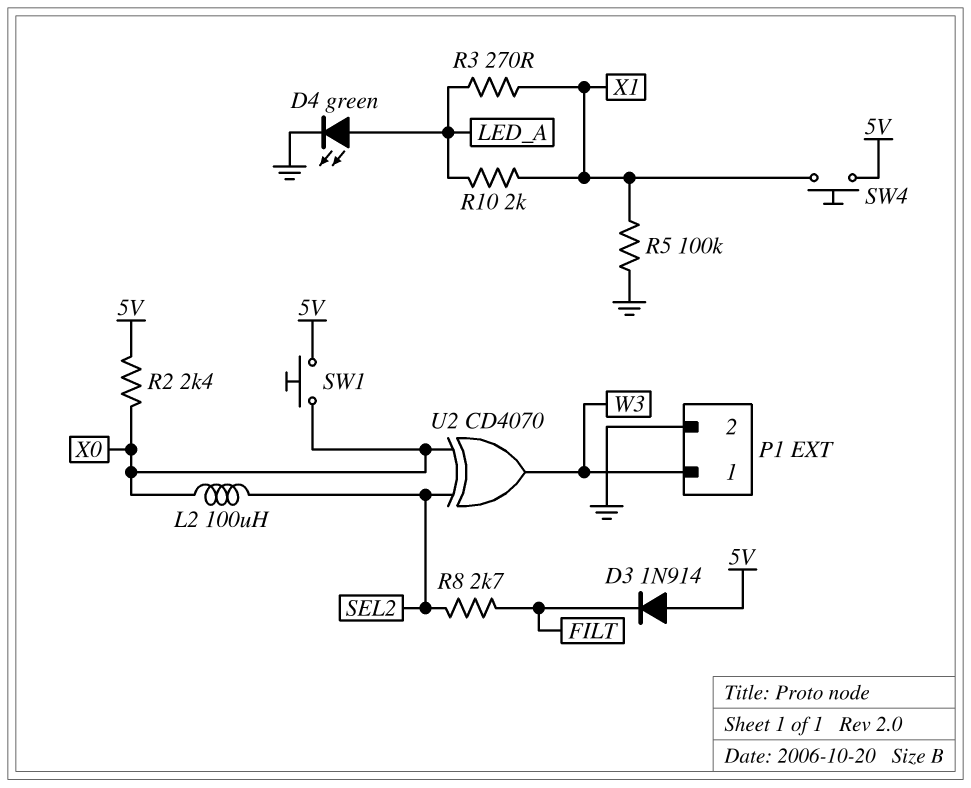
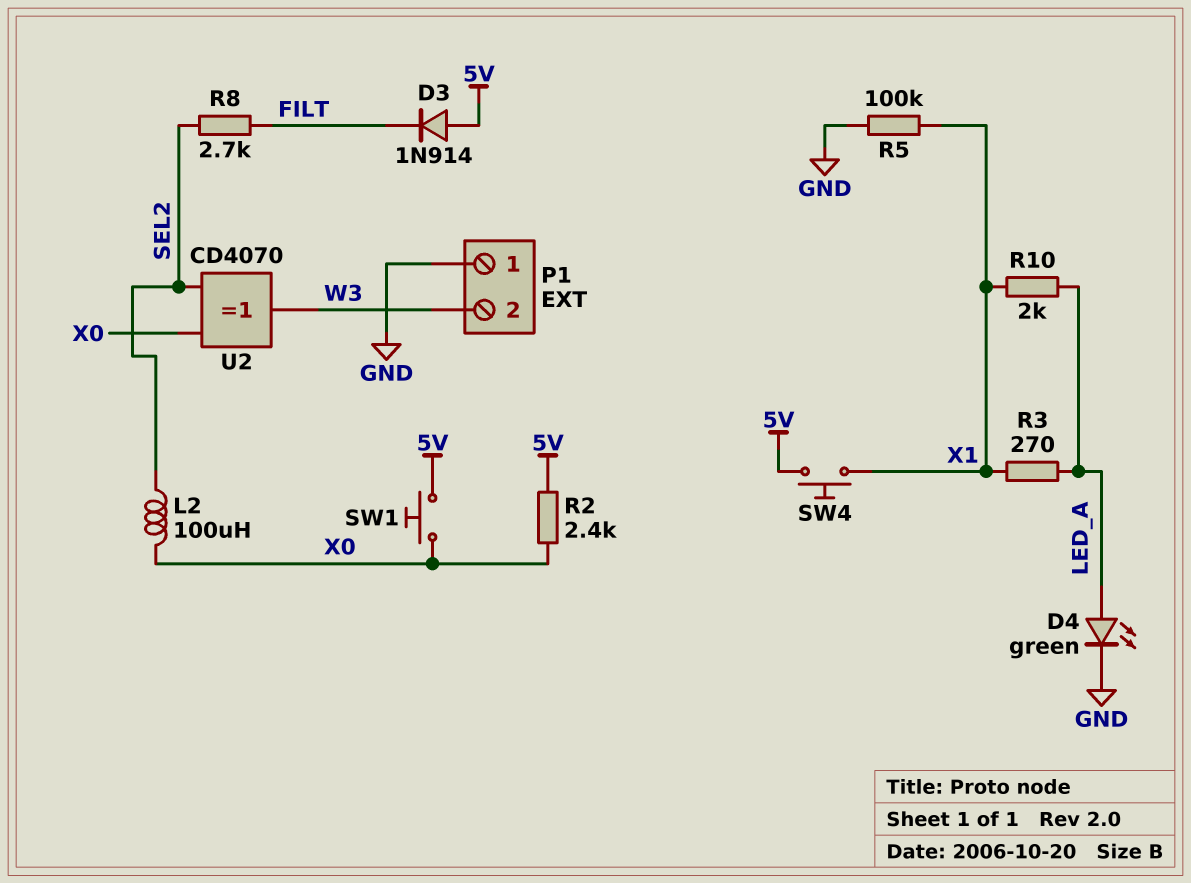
P1 pin 1: W3 -> GND
P1 pin 2: GND -> W3

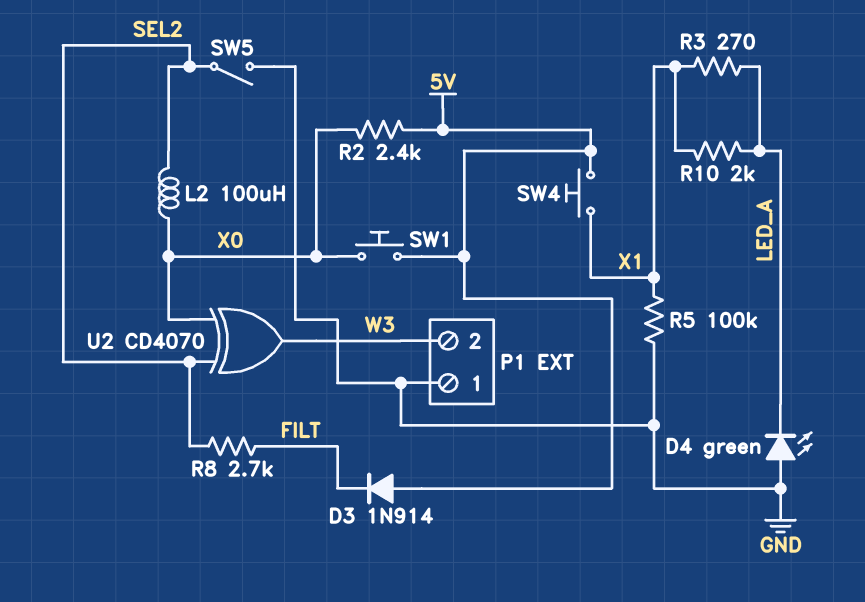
D4: LED green (A LED_A, K GND) -> LED green (A GND, K LED_A)
SW5: none -> switch (GND, SEL2)

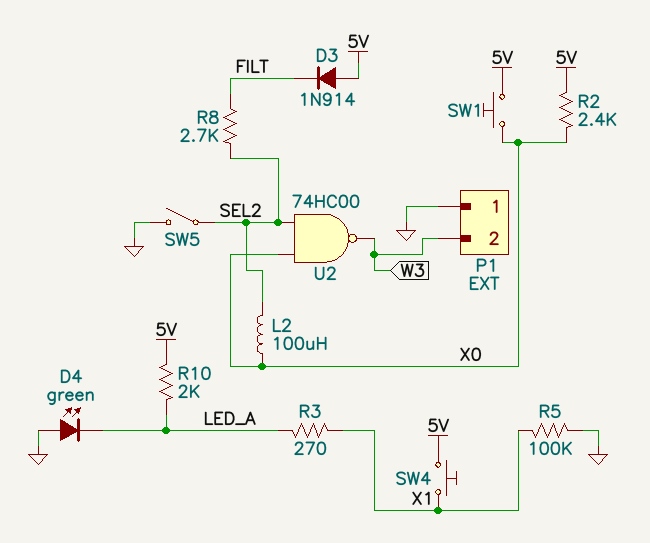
R10: 2k (LED_A, X1) -> 2k (5V, LED_A)
U2: XOR CD4070 (in SEL2, in X0, out W3) -> NAND 74HC00 (in SEL2, in X0, out W3)

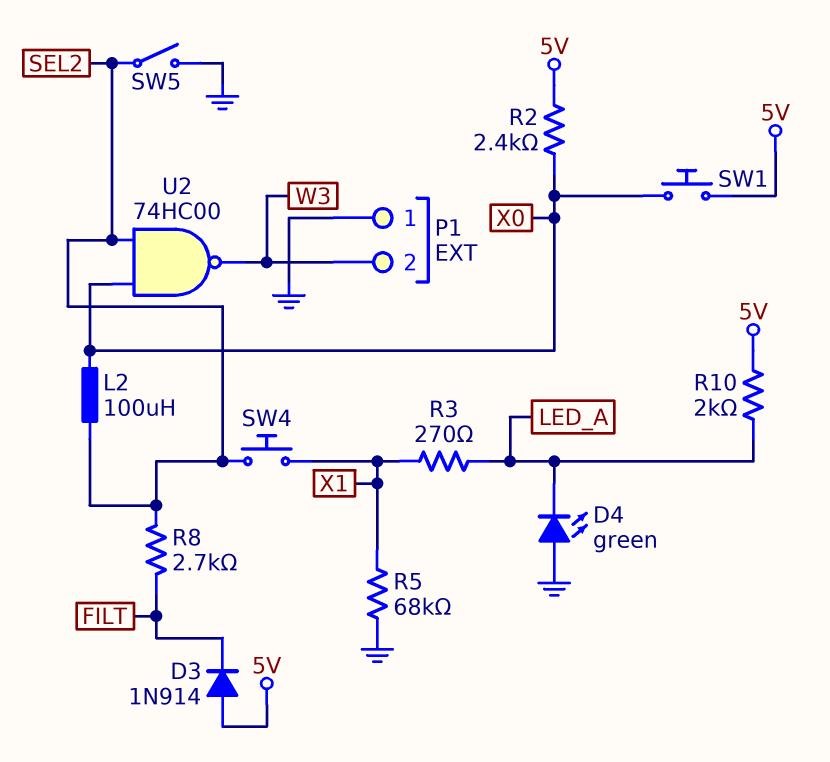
R5: 100k (GND, X1) -> 68k (GND, X1)
SW4: button (5V, X1) -> button (SEL2, X1)

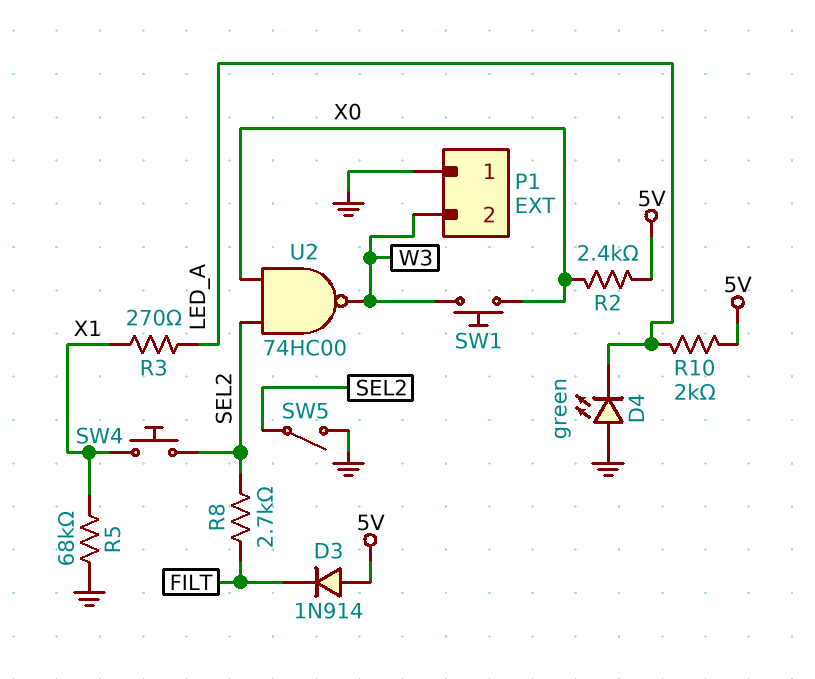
L2: 100uH (SEL2, X0) -> none
SW1: button (5V, X0) -> button (W3, X0)

